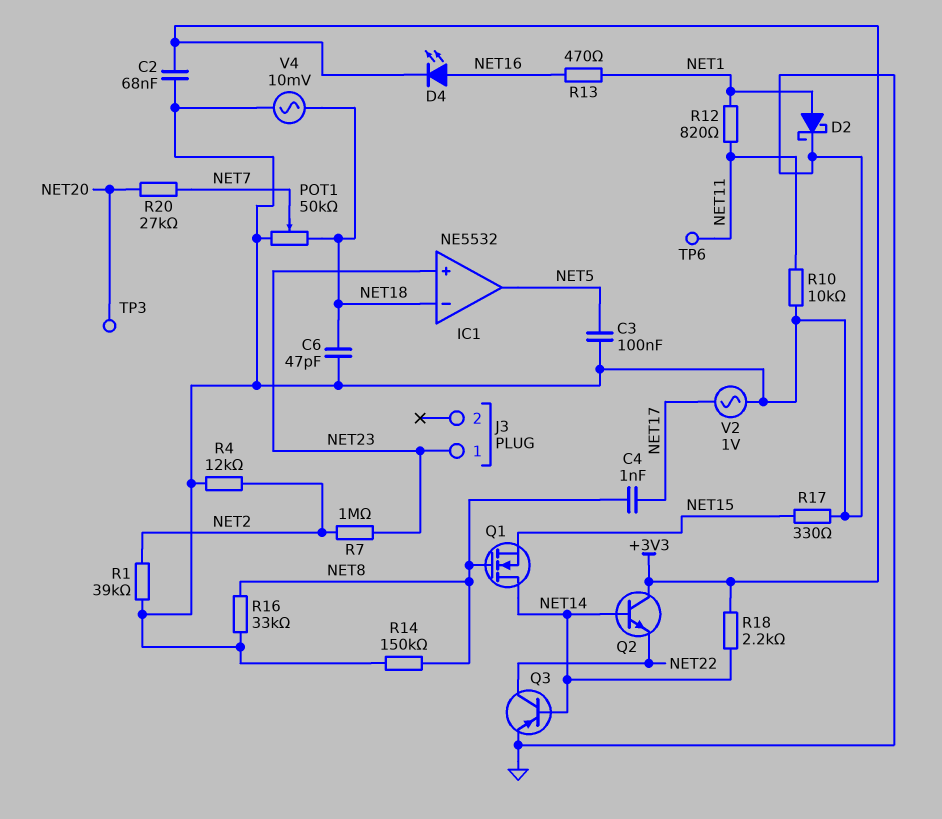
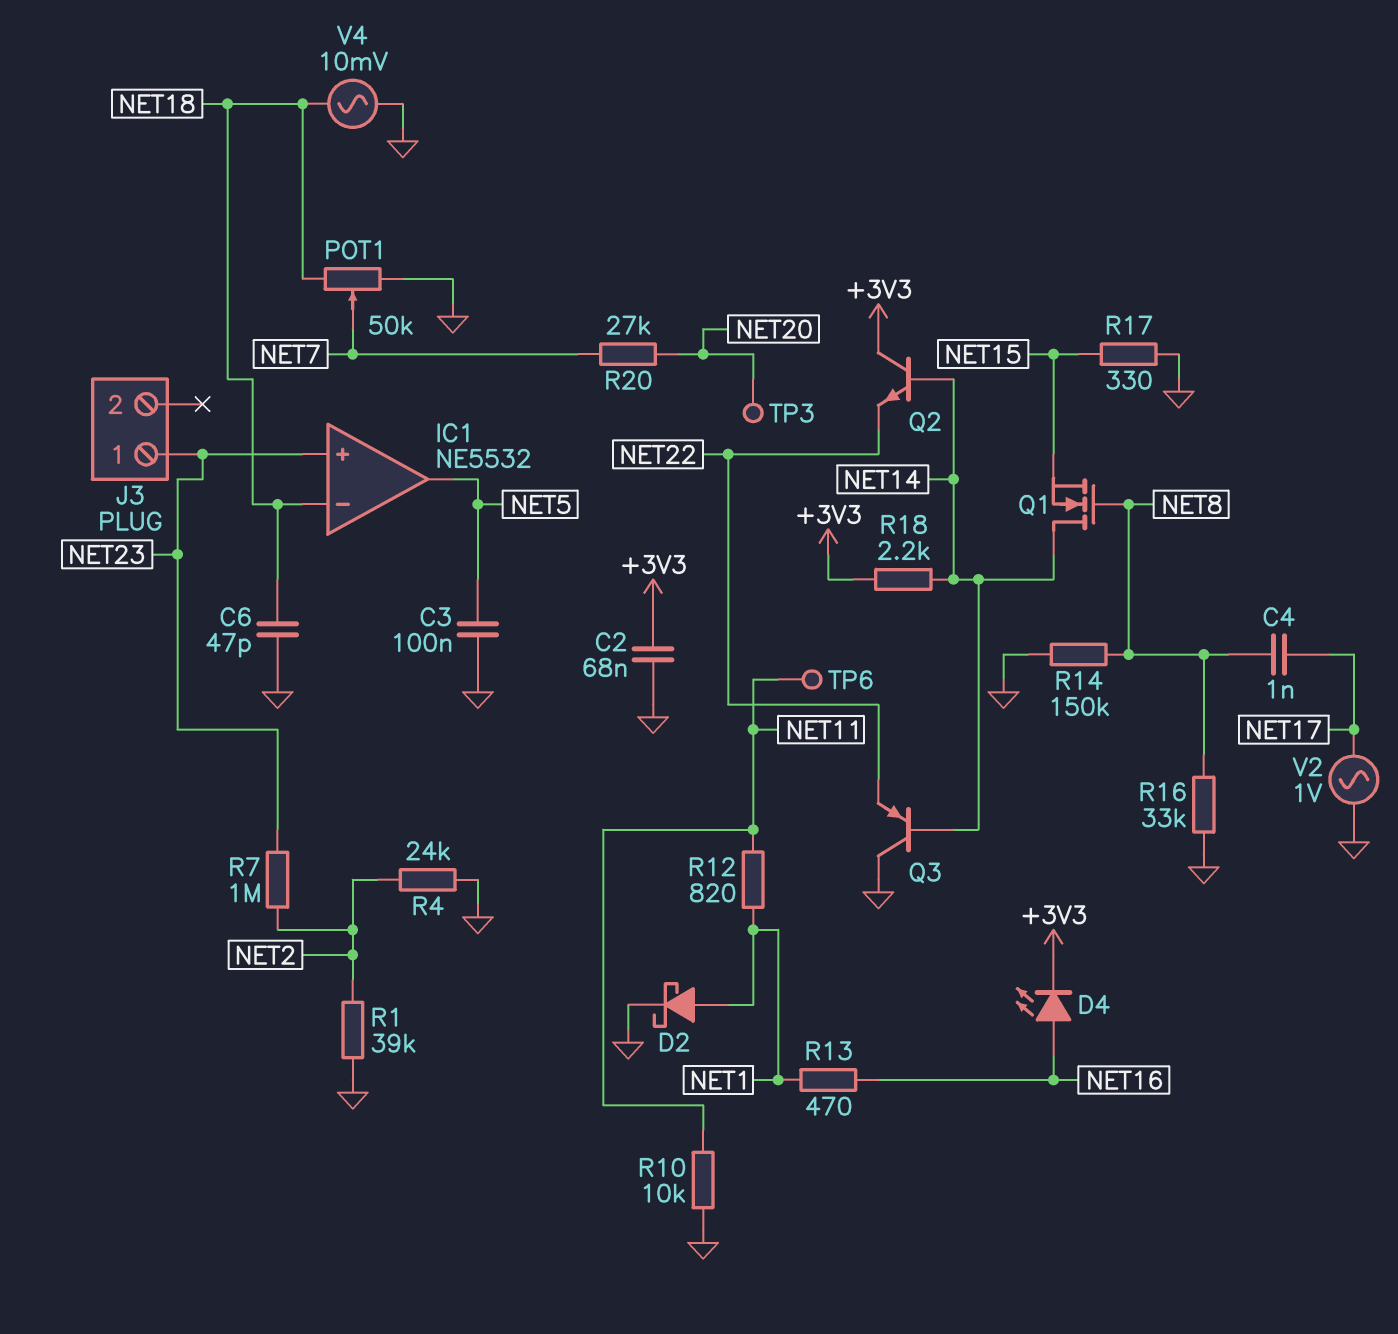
Q3: PNP (B NET14, C NET22, E GND) -> PNP (B NET14, C GND, E NET22)
R4: 12k (GND, NET2) -> 24k (GND, NET2)

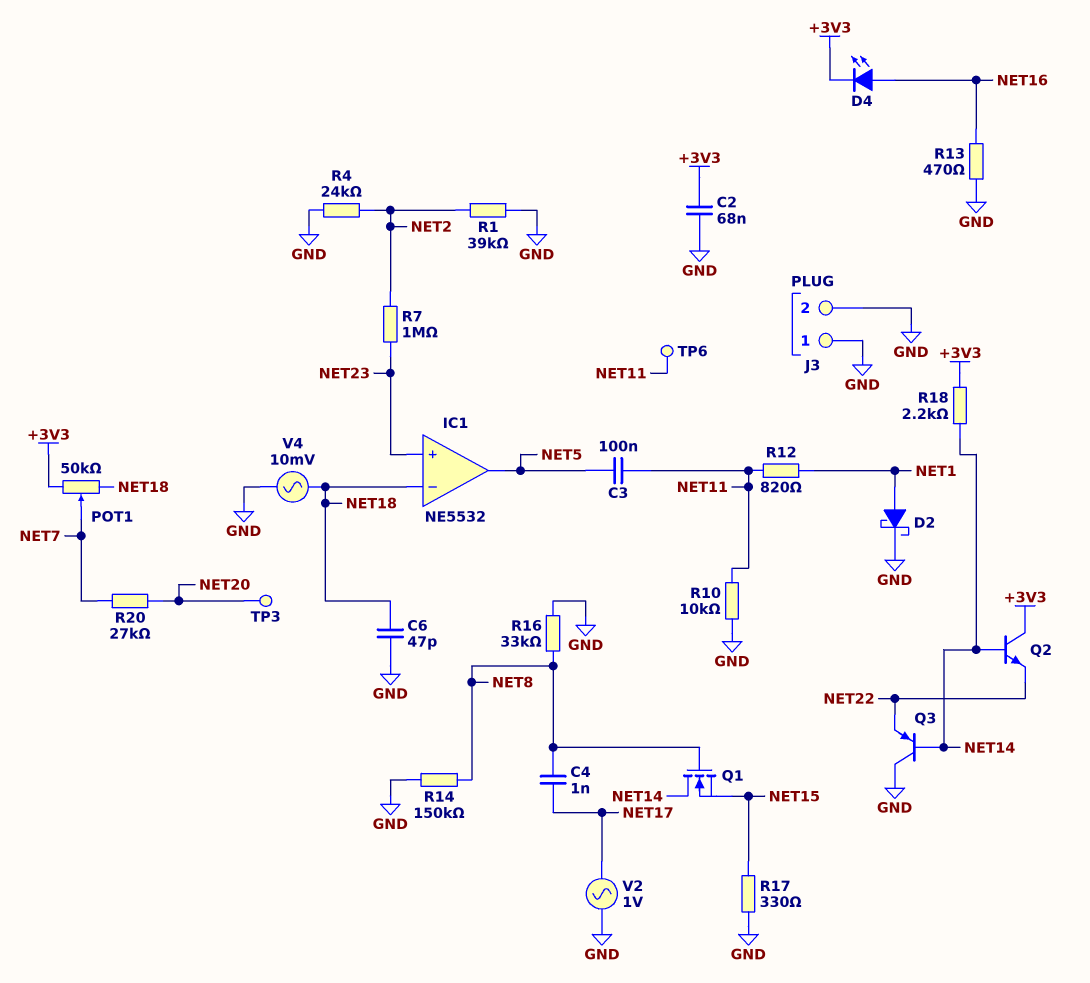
C3: 100nF (GND, NET5) -> 100nF (NET5, NET11)
J3 pin 1: NET23 -> GND
J3 pin 2: none -> GND
POT1: 50k (GND, NET18, wiper NET7) -> 50k (+3V3, NET18, wiper NET7)
R13: 470 (NET1, NET16) -> 470 (GND, NET16)

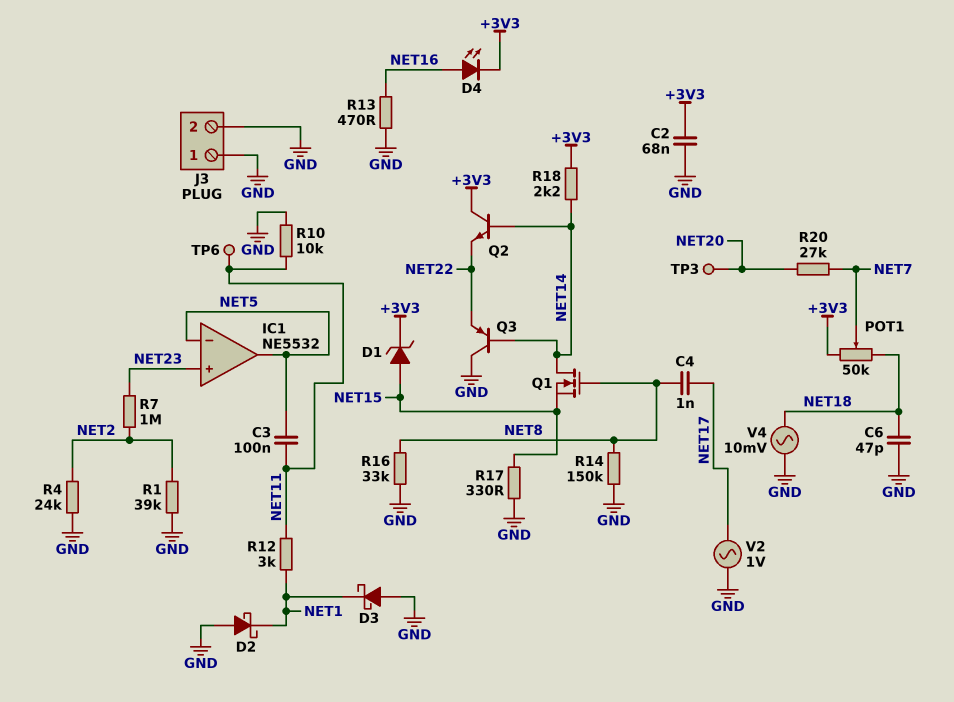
D1: none -> zener (A NET15, K +3V3)
D2: schottky (A NET1, K GND) -> schottky (A GND, K NET1)
D3: none -> schottky (A GND, K NET1)
IC1 pin in-: NET18 -> NET5
R12: 820 (NET1, NET11) -> 3k (NET1, NET11)

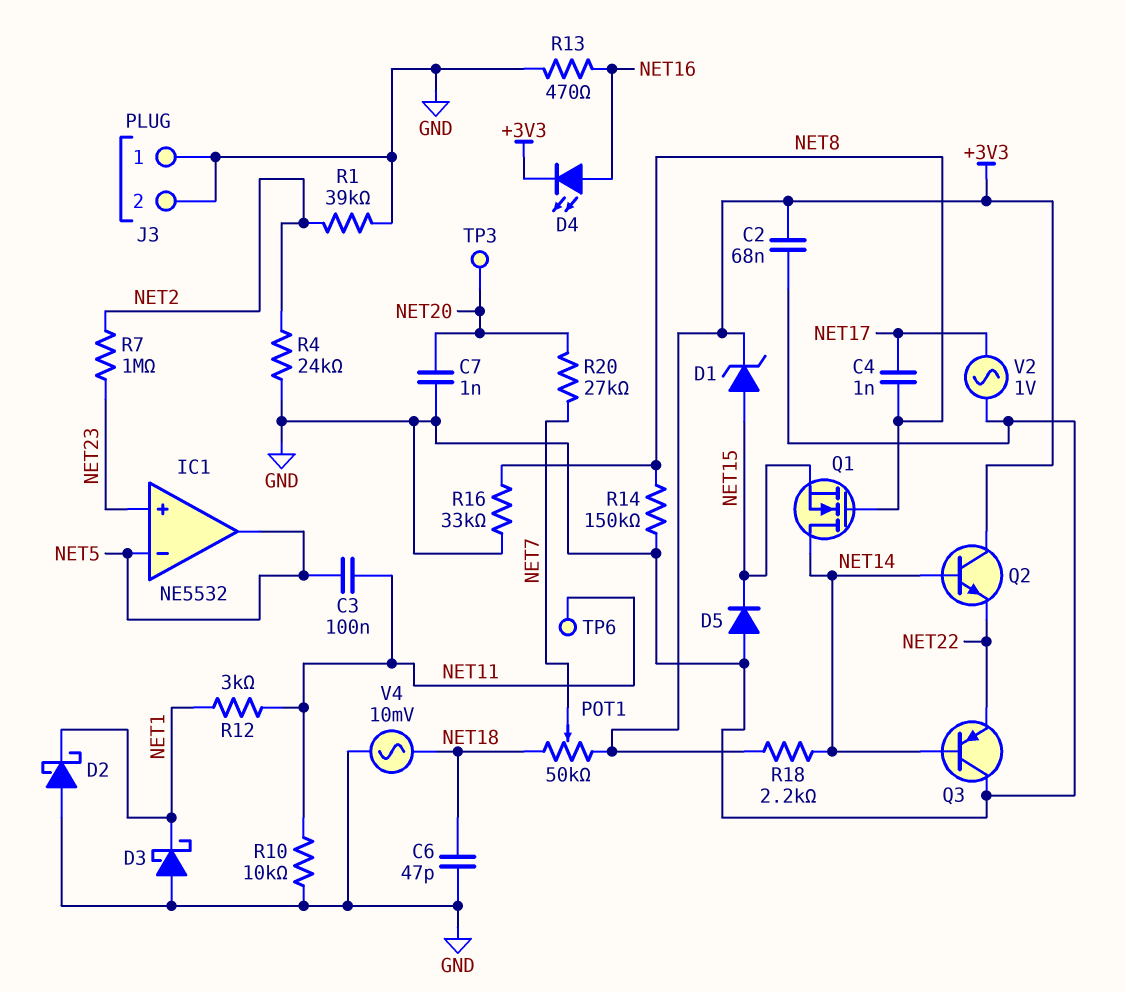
C7: none -> 1nF (GND, NET20)
D5: none -> diode (A GND, K NET15)
R17: 330 (GND, NET15) -> none

